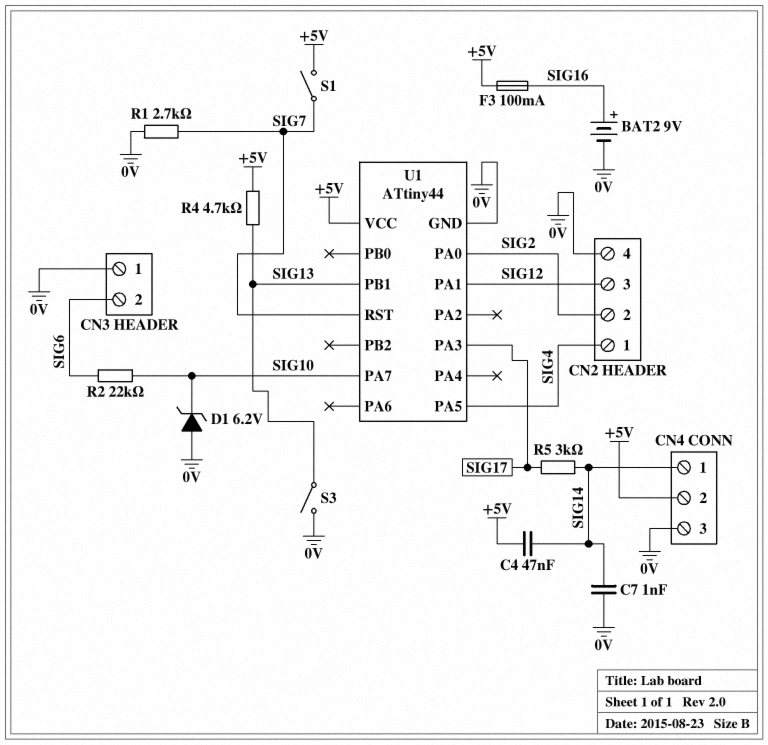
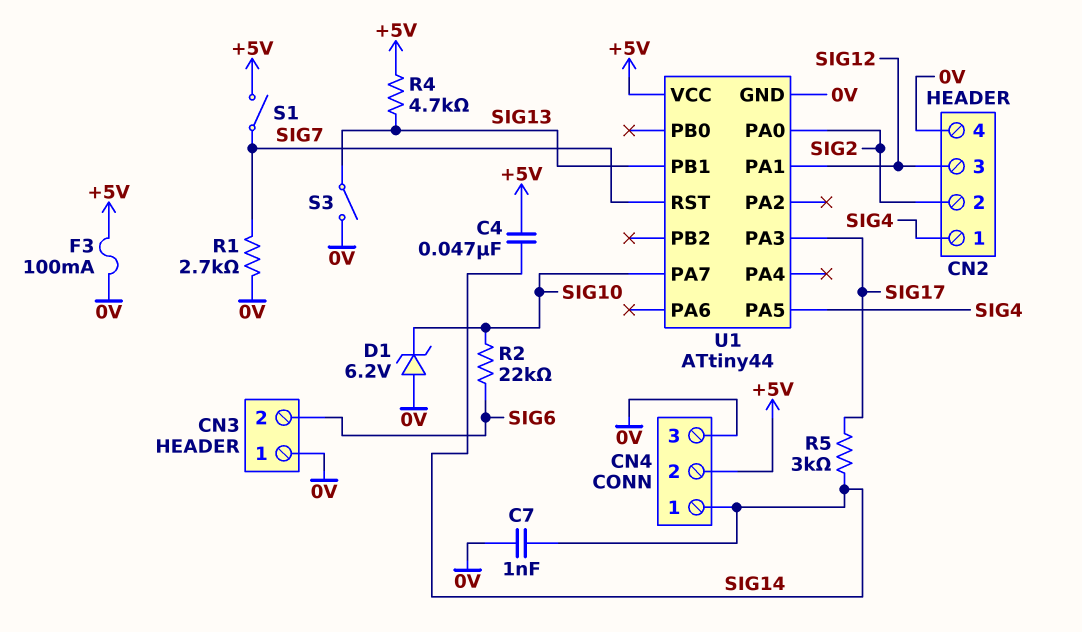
BAT2: 9V (plus SIG16, minus 0V) -> none
F3: 100mA (+5V, SIG16) -> 100mA (+5V, 0V)

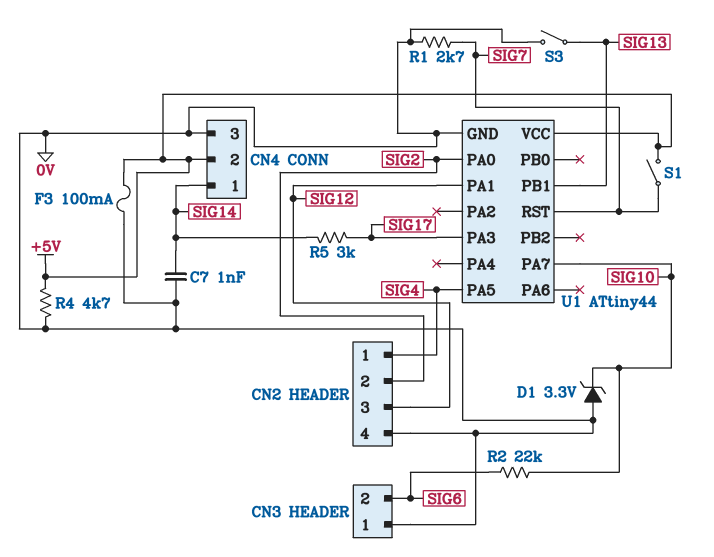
C4: 47nF (+5V, SIG14) -> none
D1: zener 6.2V (A 0V, K SIG10) -> zener 3.3V (A 0V, K SIG10)
R4: 4.7k (+5V, SIG13) -> 4.7k (+5V, 0V)

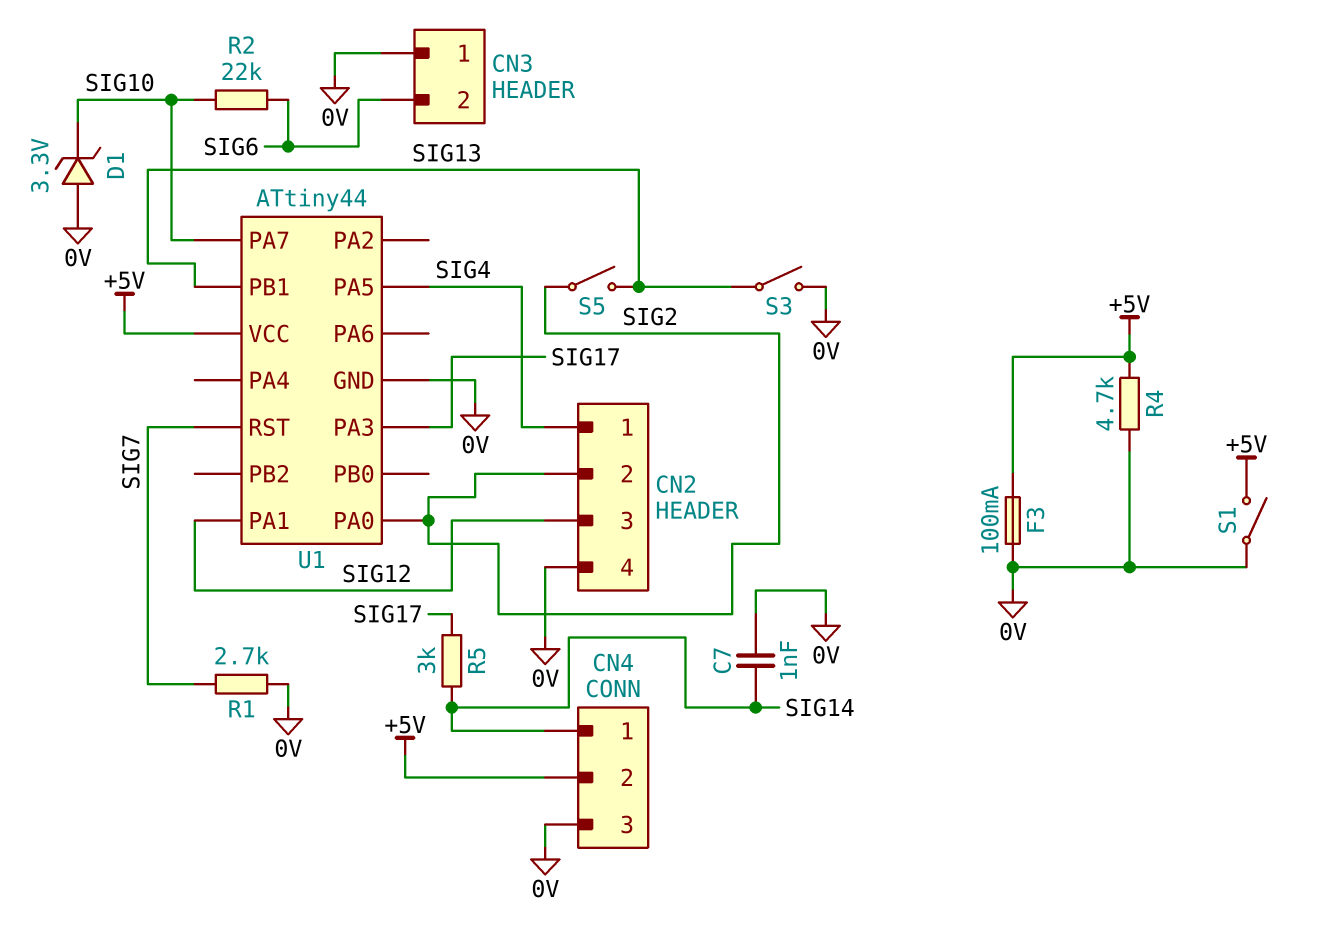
S1: switch (+5V, SIG7) -> switch (+5V, 0V)
S5: none -> switch (SIG2, SIG13)

